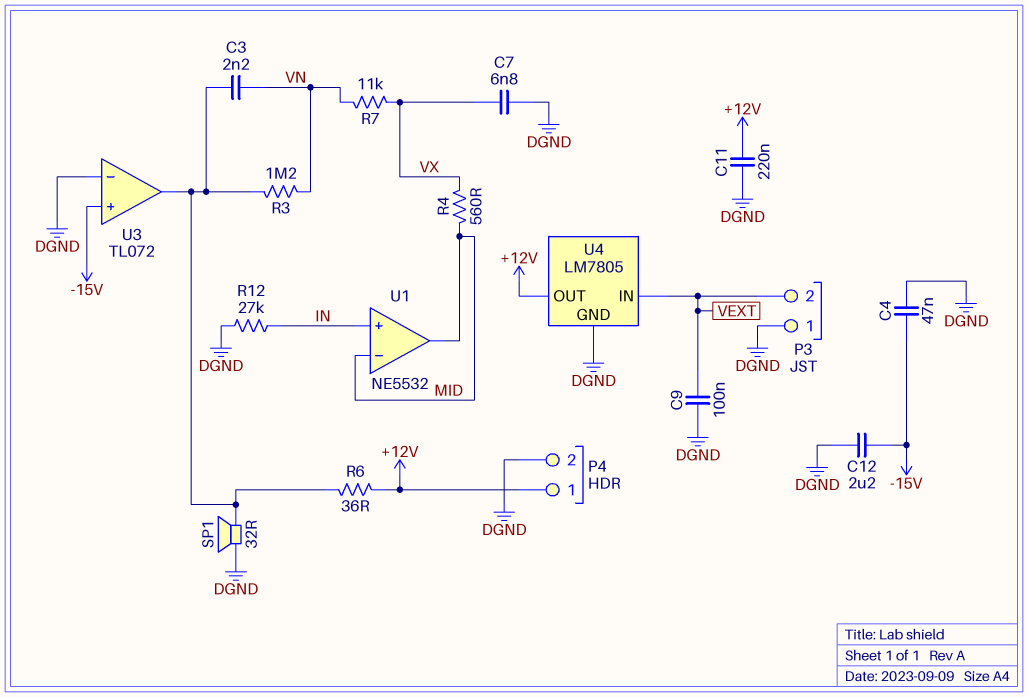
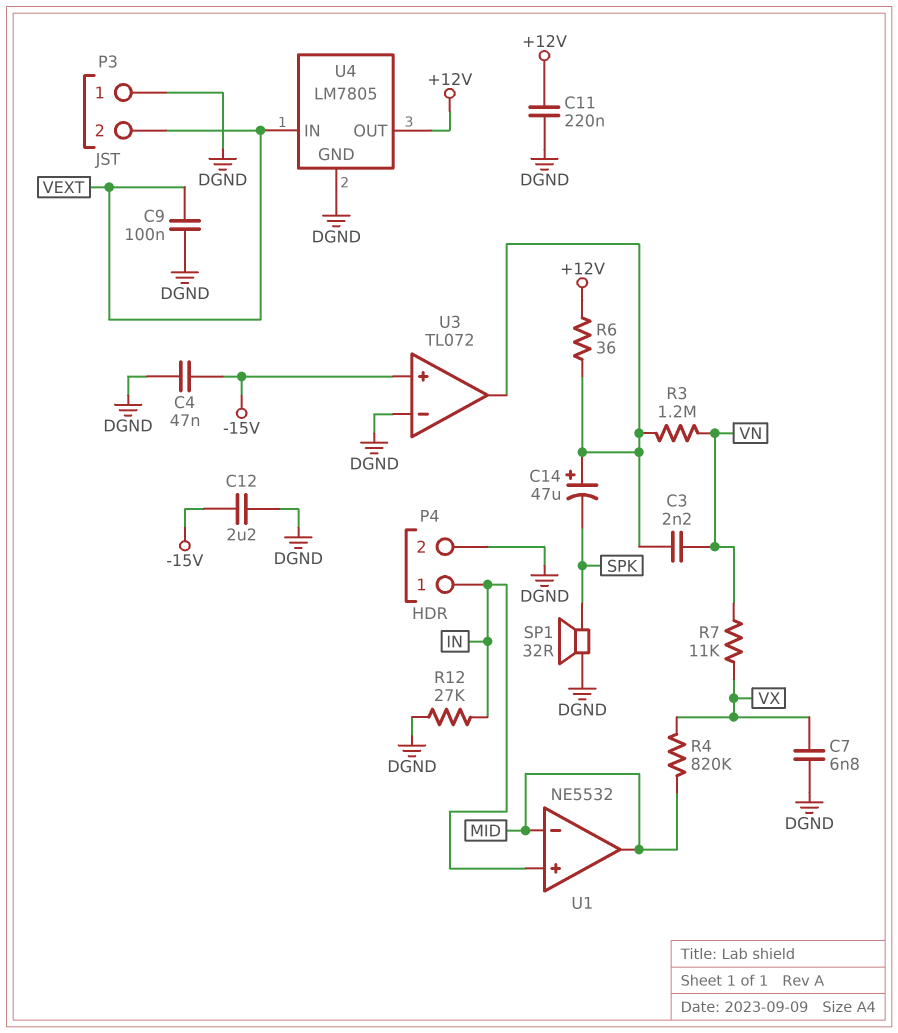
C14: none -> 47uF (plus U3/out, minus SPK)
P4 pin 1: +12V -> IN
R4: 560 (MID, VX) -> 820k (MID, VX)
SP1: speaker 32R (DGND, U3/out) -> speaker 32R (DGND, SPK)

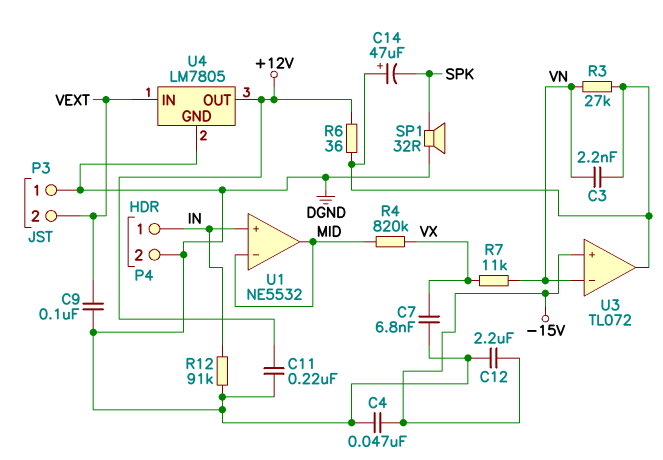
R3: 1.2M (U3/out, VN) -> 27k (U3/out, VN)
R12: 27k (DGND, IN) -> 91k (DGND, IN)
U3 pin in-: DGND -> VN

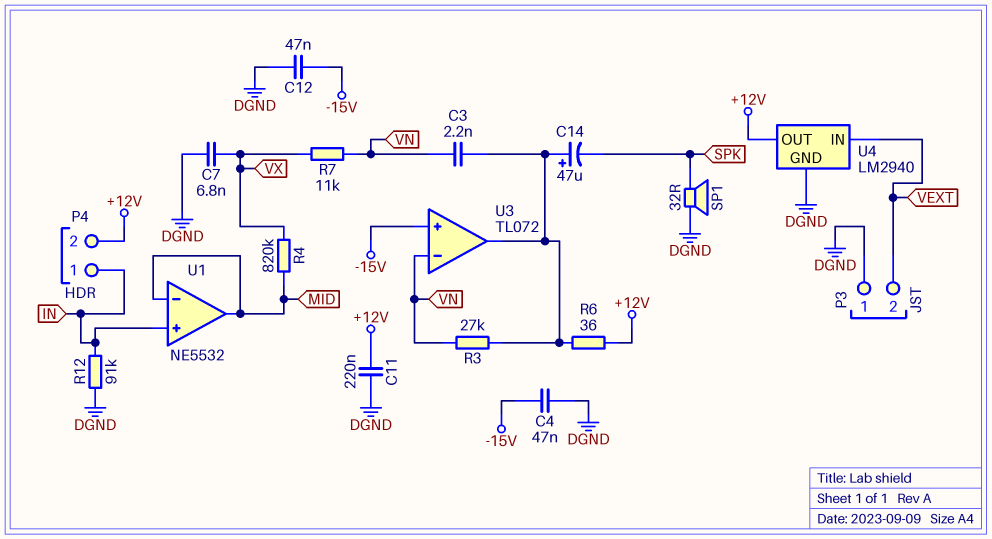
C9: 100nF (DGND, VEXT) -> none
C12: 2.2uF (-15V, DGND) -> 47nF (-15V, DGND)
P4 pin 2: DGND -> +12V
U4: LM7805 -> LM2940

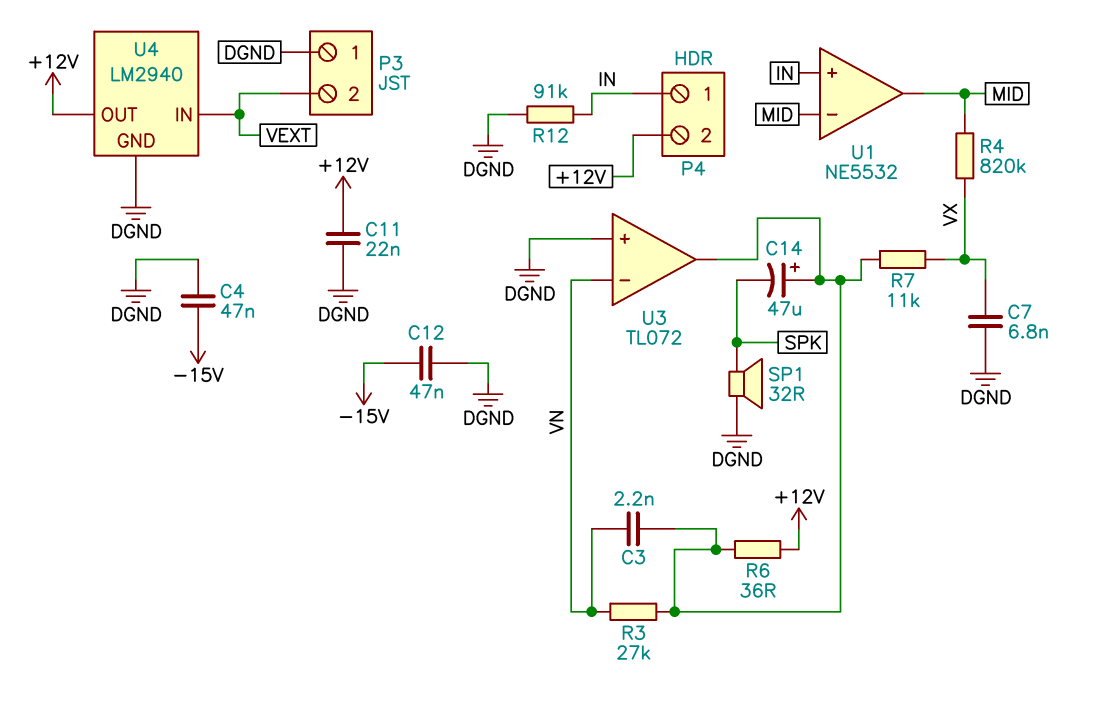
C11: 220nF (+12V, DGND) -> 22nF (+12V, DGND)
R7: 11k (VN, VX) -> 11k (U3/out, VX)
U3 pin in+: -15V -> DGND

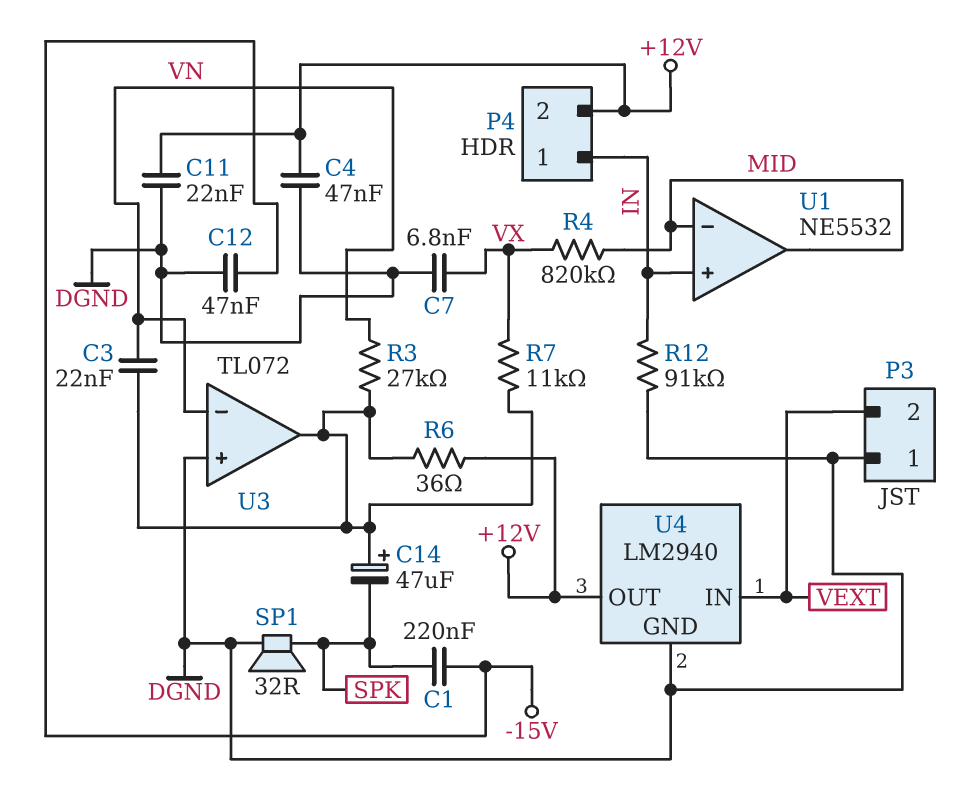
C1: none -> 220nF (-15V, SPK)
C3: 2.2nF (U3/out, VN) -> 22nF (U3/out, VN)
C4: 47nF (-15V, DGND) -> 47nF (+12V, DGND)

